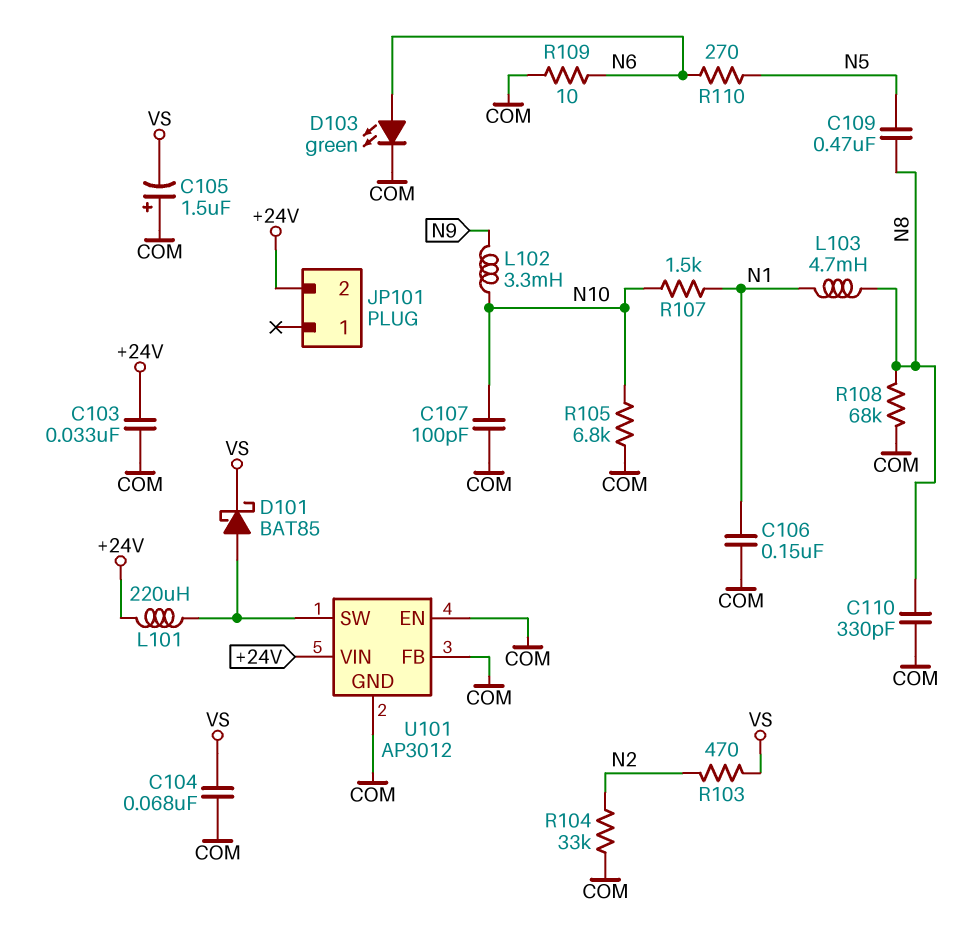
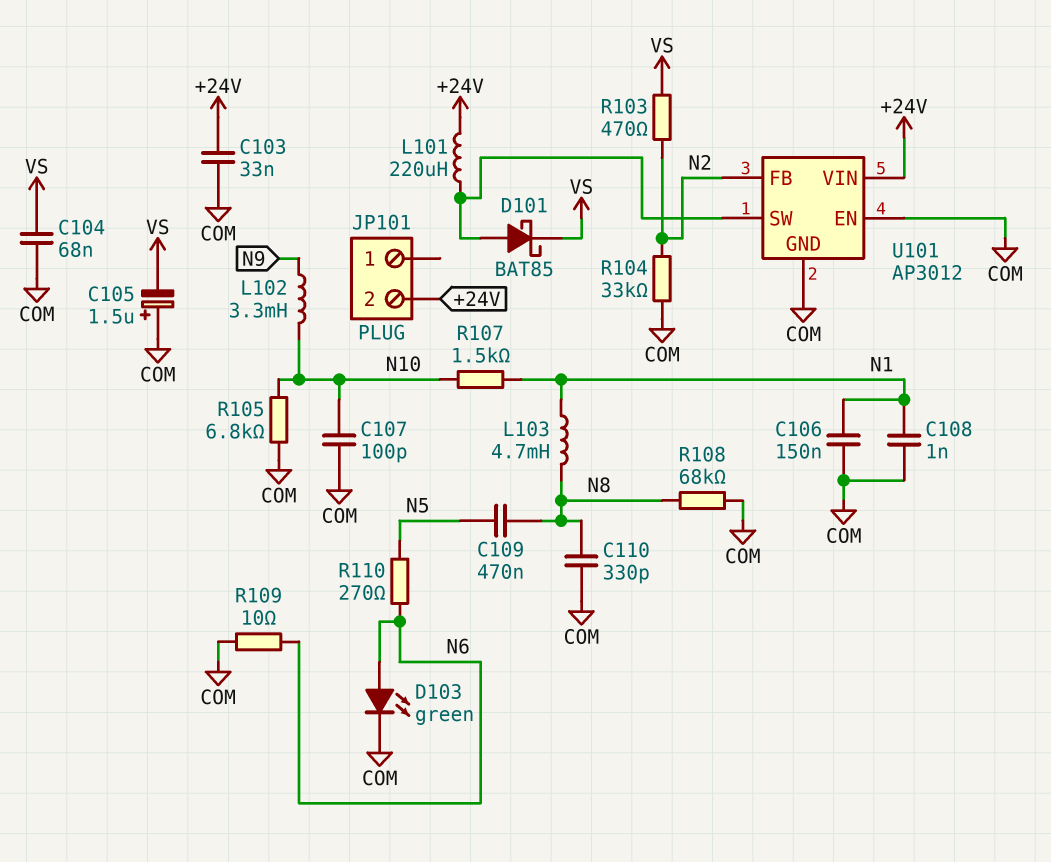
C108: none -> 1nF (COM, N1)
U101 pin FB: COM -> N2

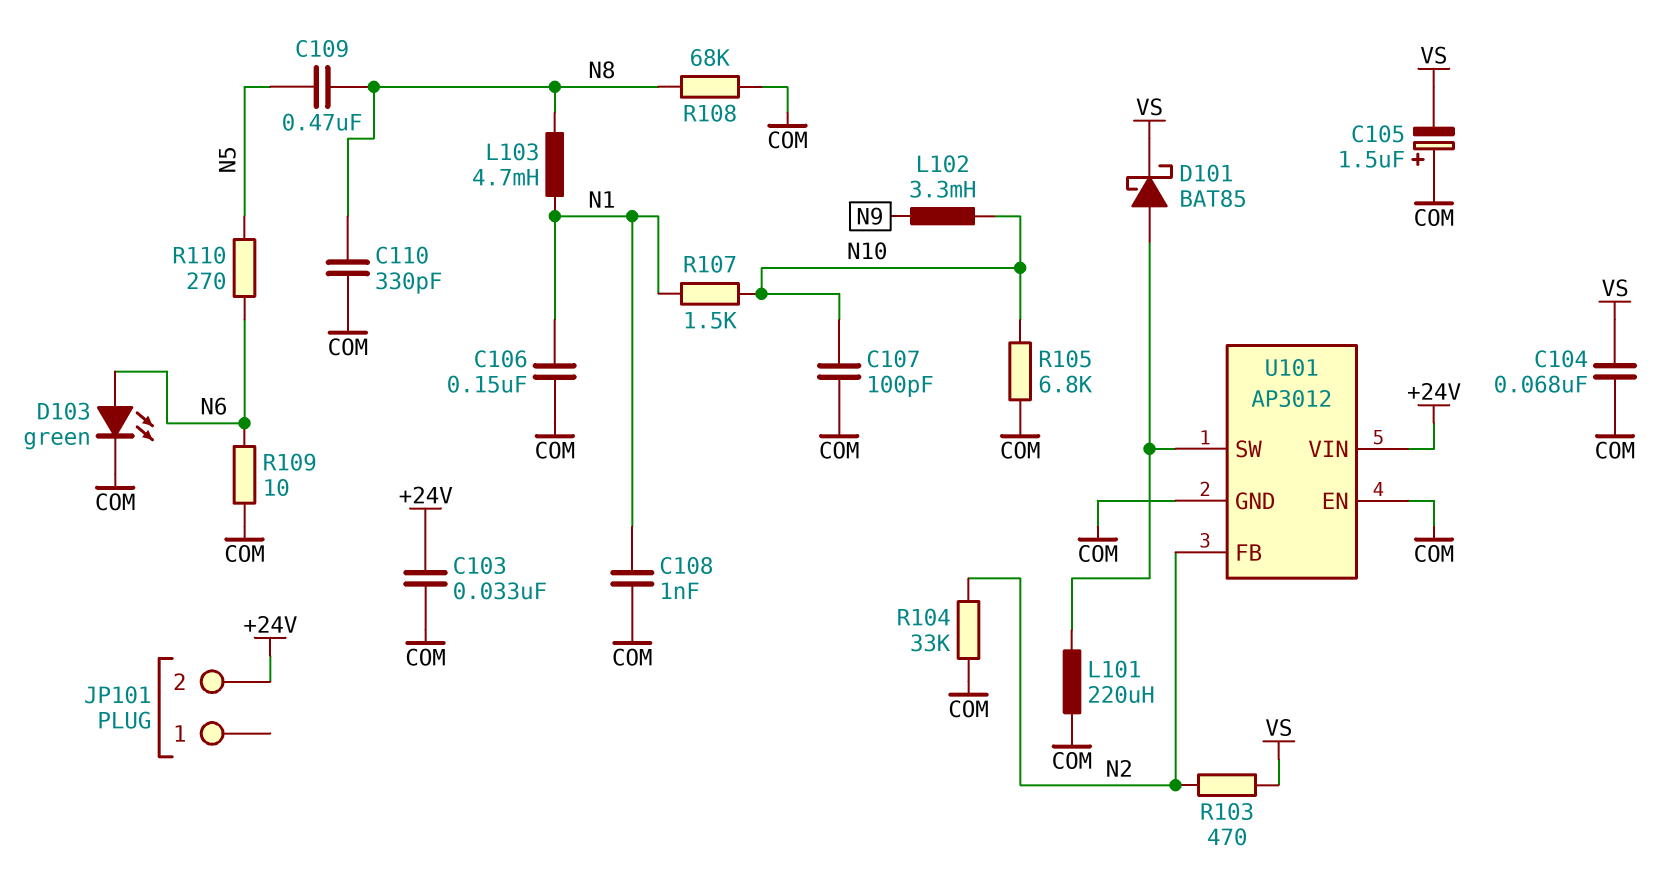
L101: 220uH (+24V, U101/SW) -> 220uH (COM, U101/SW)

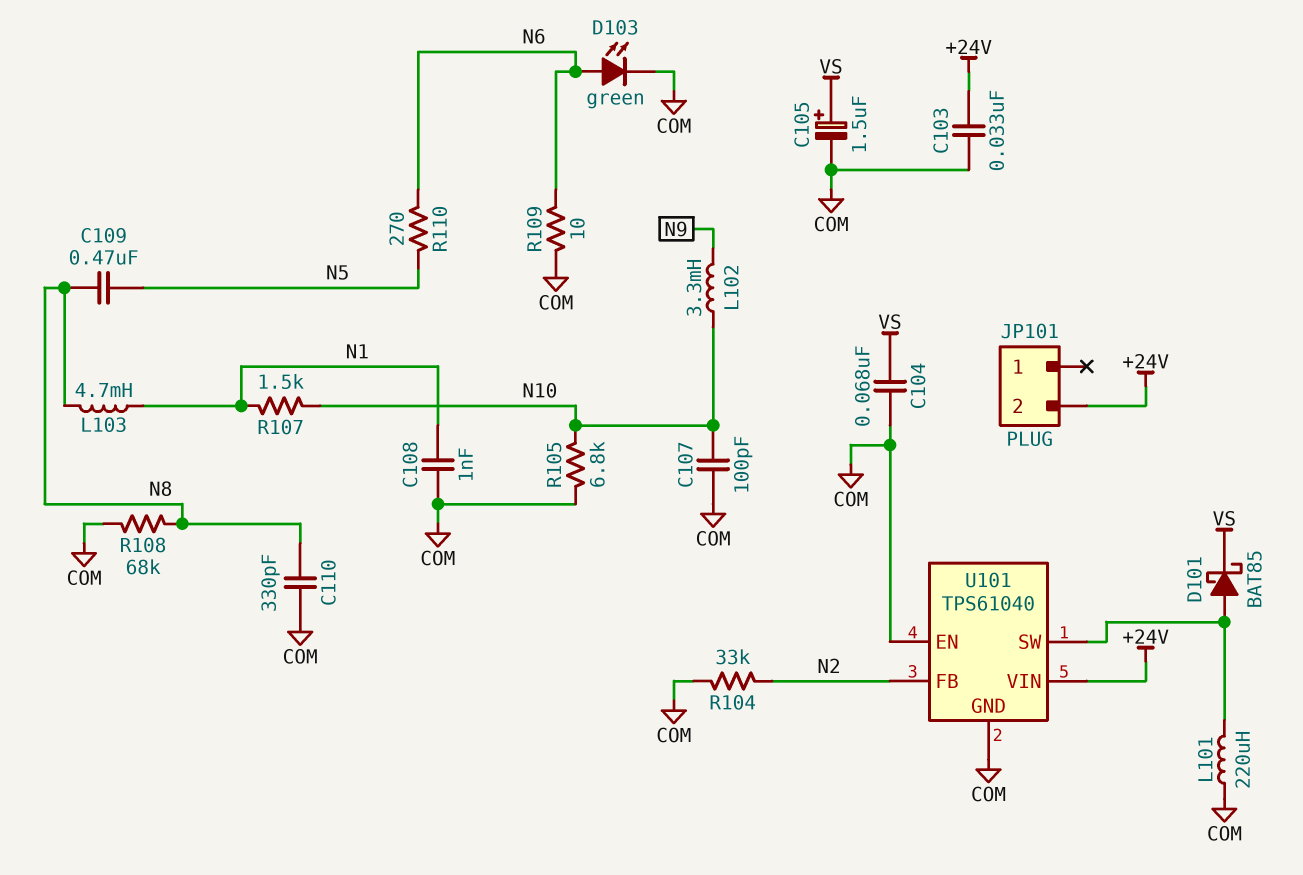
C105: 1.5uF (plus COM, minus VS) -> 1.5uF (plus VS, minus COM)
C106: 150nF (COM, N1) -> none
R103: 470 (N2, VS) -> none
U101: AP3012 -> TPS61040

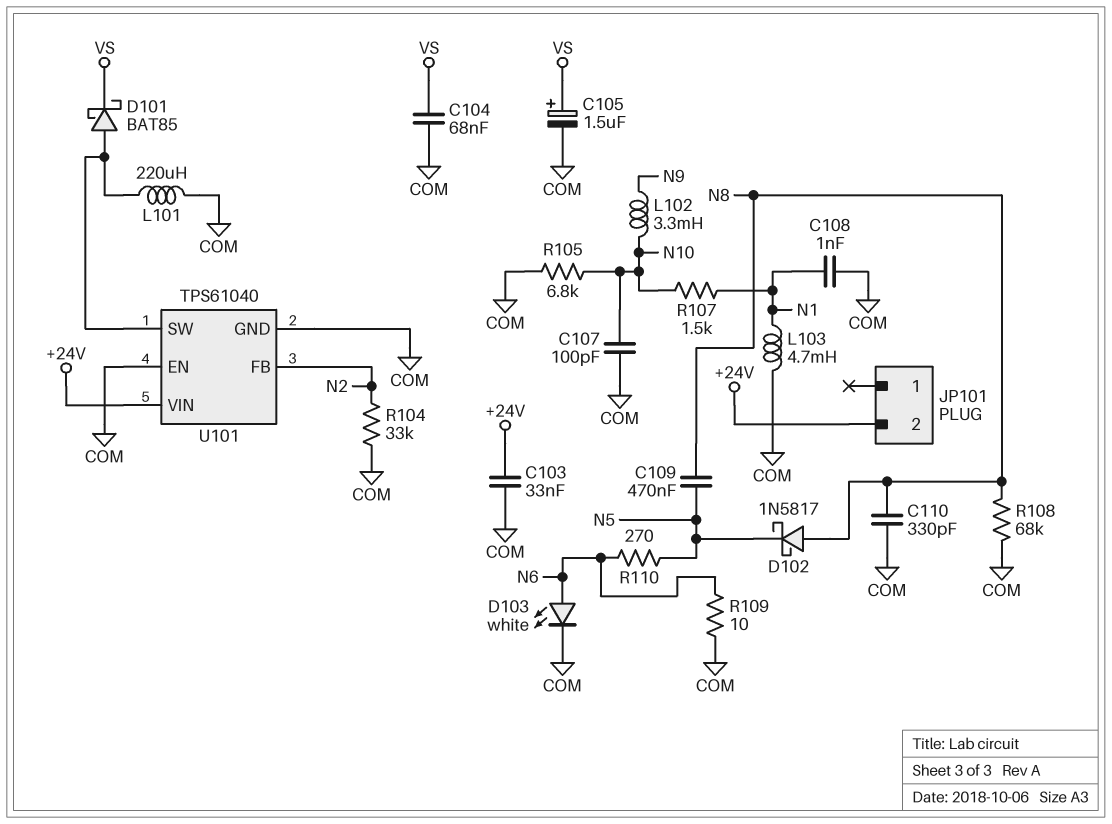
D102: none -> schottky 1N5817 (A N8, K N5)
D103: LED green (A N6, K COM) -> LED white (A N6, K COM)
L103: 4.7mH (N1, N8) -> 4.7mH (COM, N1)

